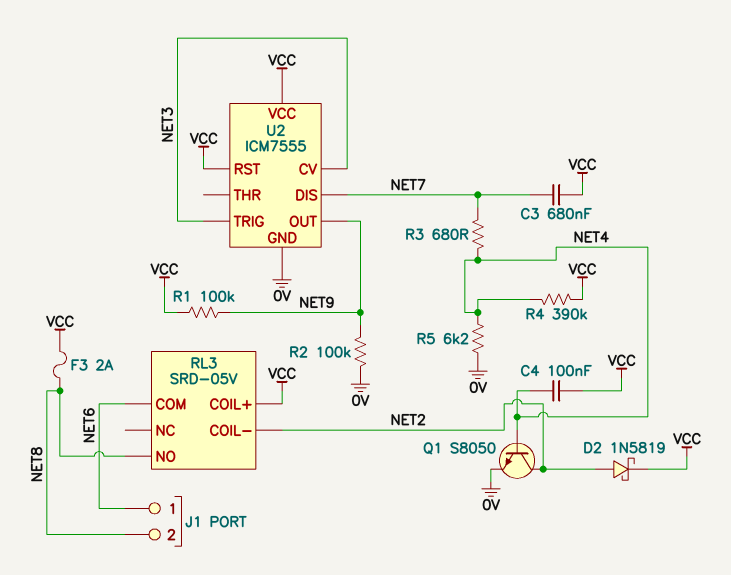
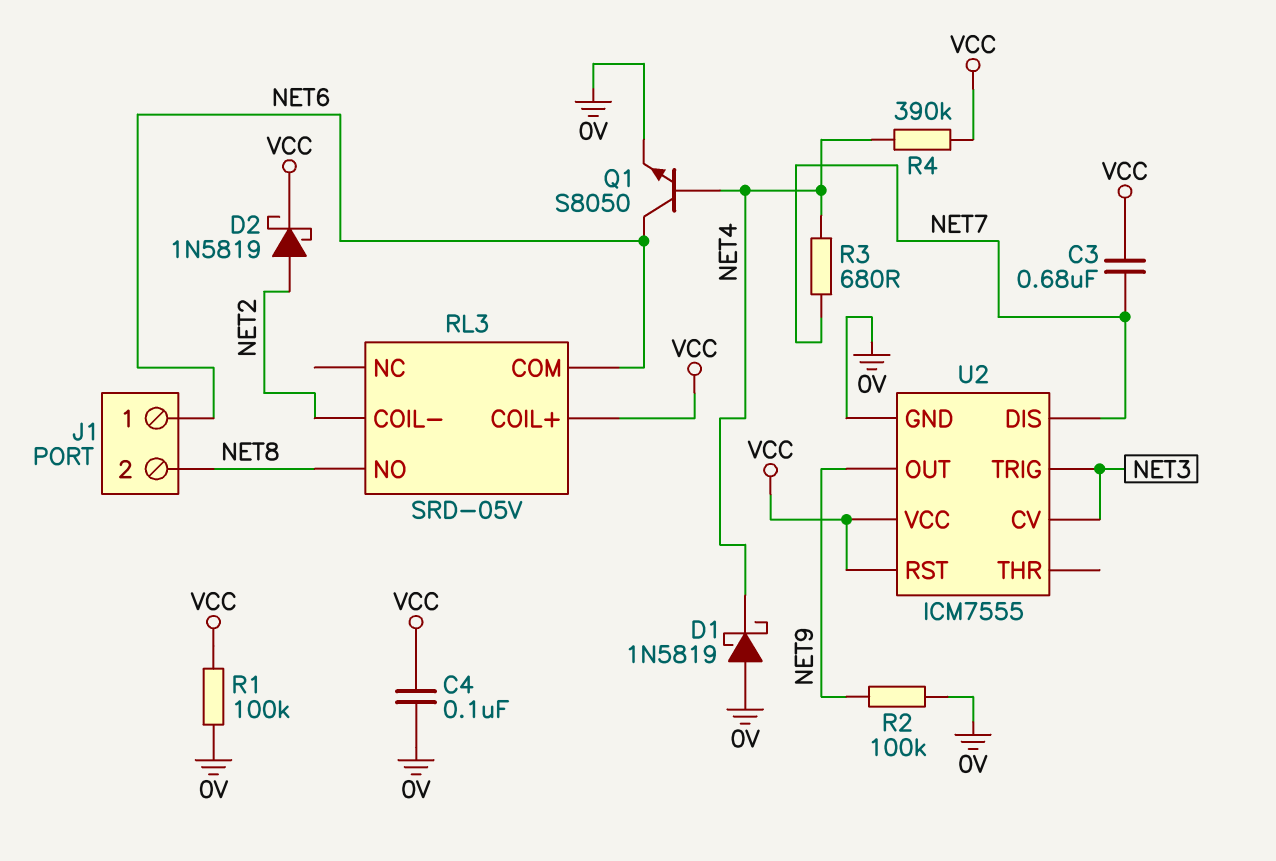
C4: 100nF (NET4, VCC) -> 100nF (0V, VCC)
D1: none -> schottky 1N5819 (A 0V, K NET4)
F3: 2A (NET8, VCC) -> none
Q1: NPN S8050 (B NET4, C NET2, E 0V) -> NPN S8050 (B NET4, C NET6, E 0V)
R1: 100k (NET9, VCC) -> 100k (0V, VCC)
R5: 6.2k (0V, NET4) -> none

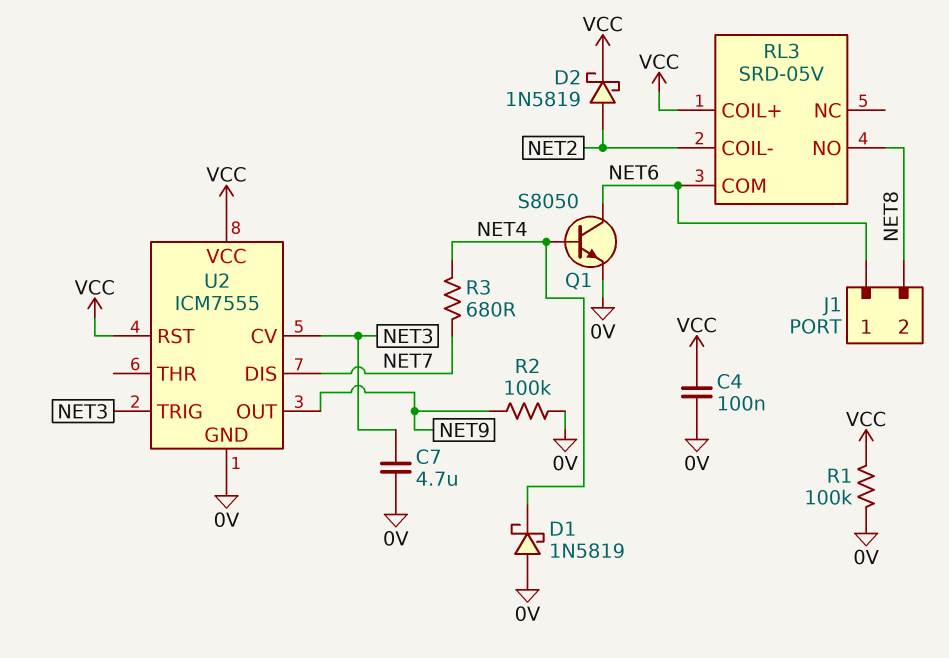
C3: 680nF (NET7, VCC) -> none
C7: none -> 4.7uF (0V, NET3)
R4: 390k (NET4, VCC) -> none

